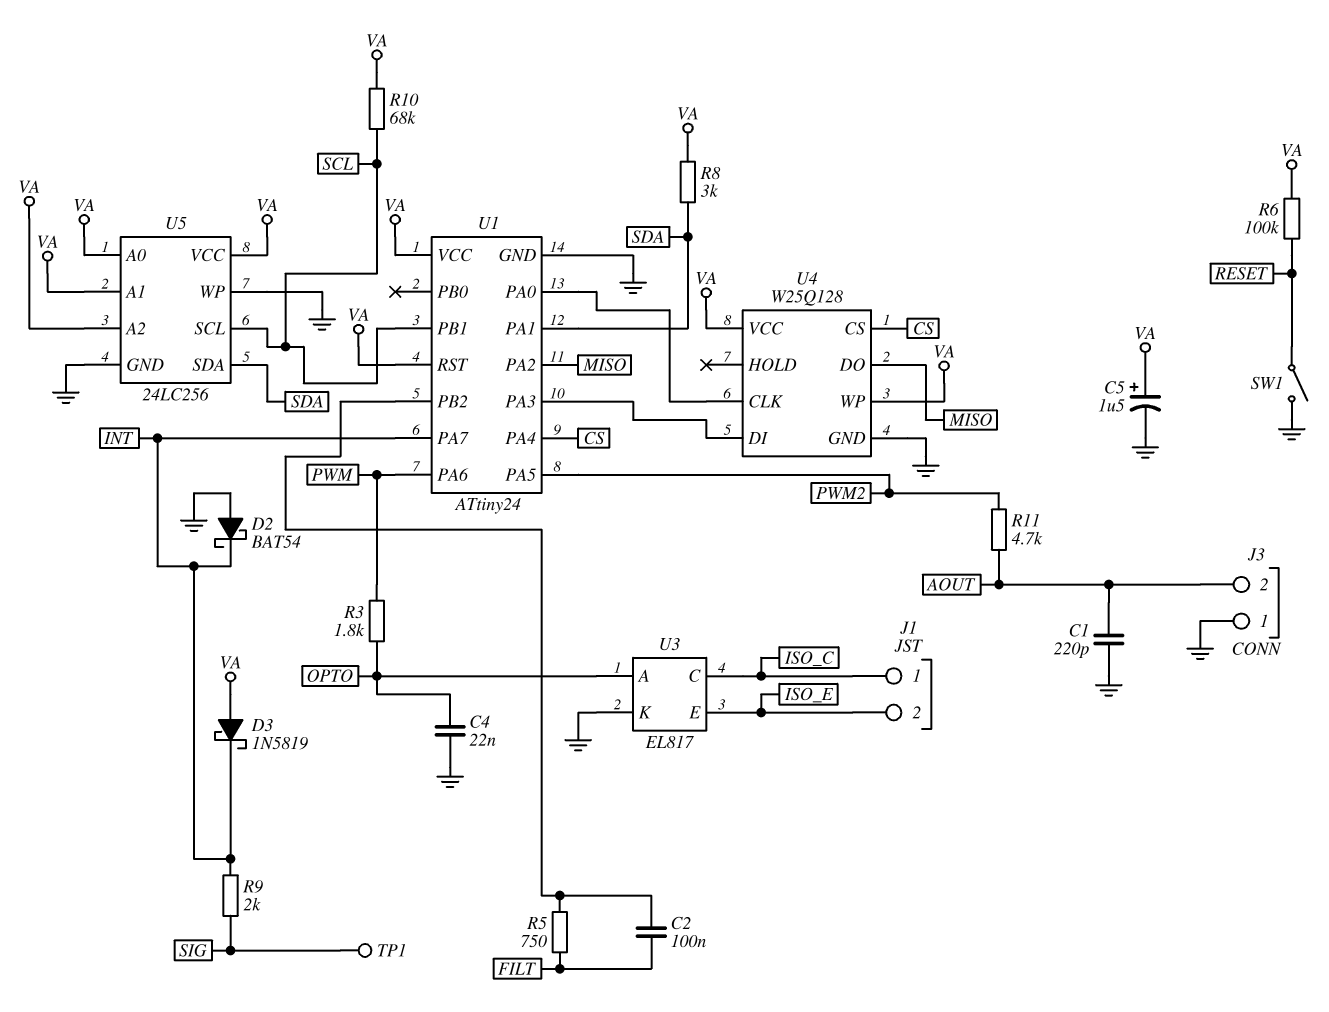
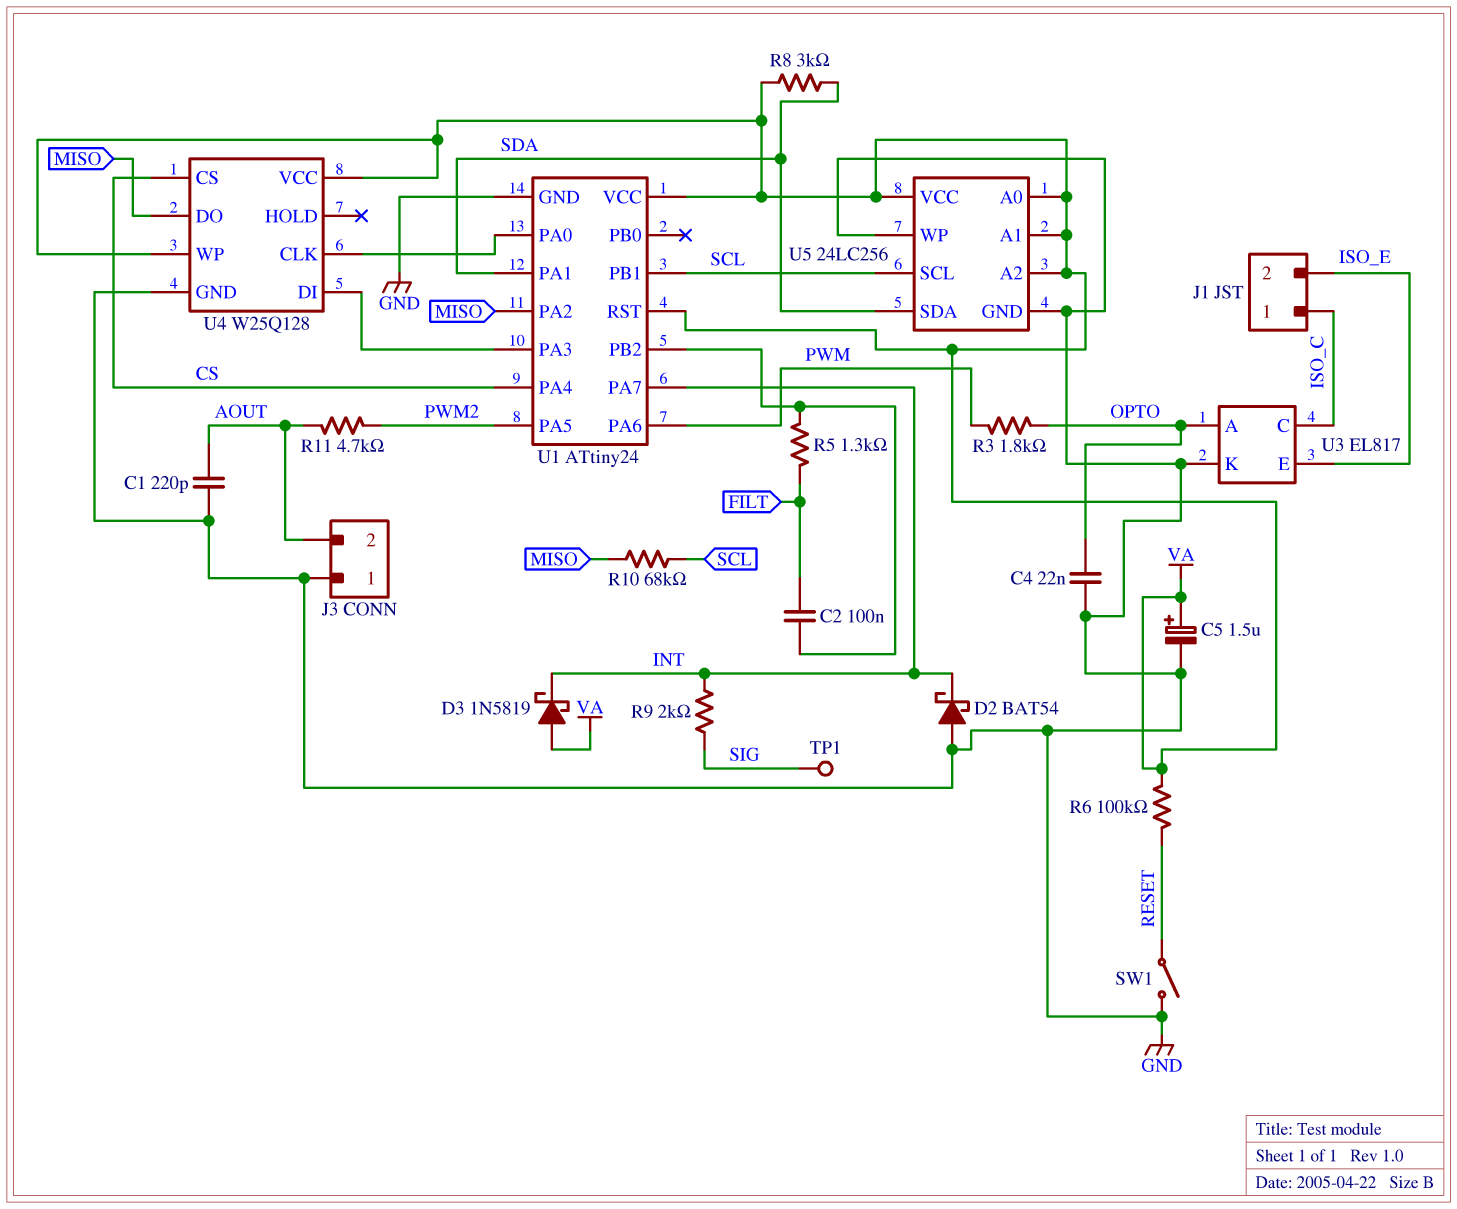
R5: 750 (FILT, U1/PB2) -> 1.3k (FILT, U1/PB2)
R10: 68k (SCL, VA) -> 68k (MISO, SCL)

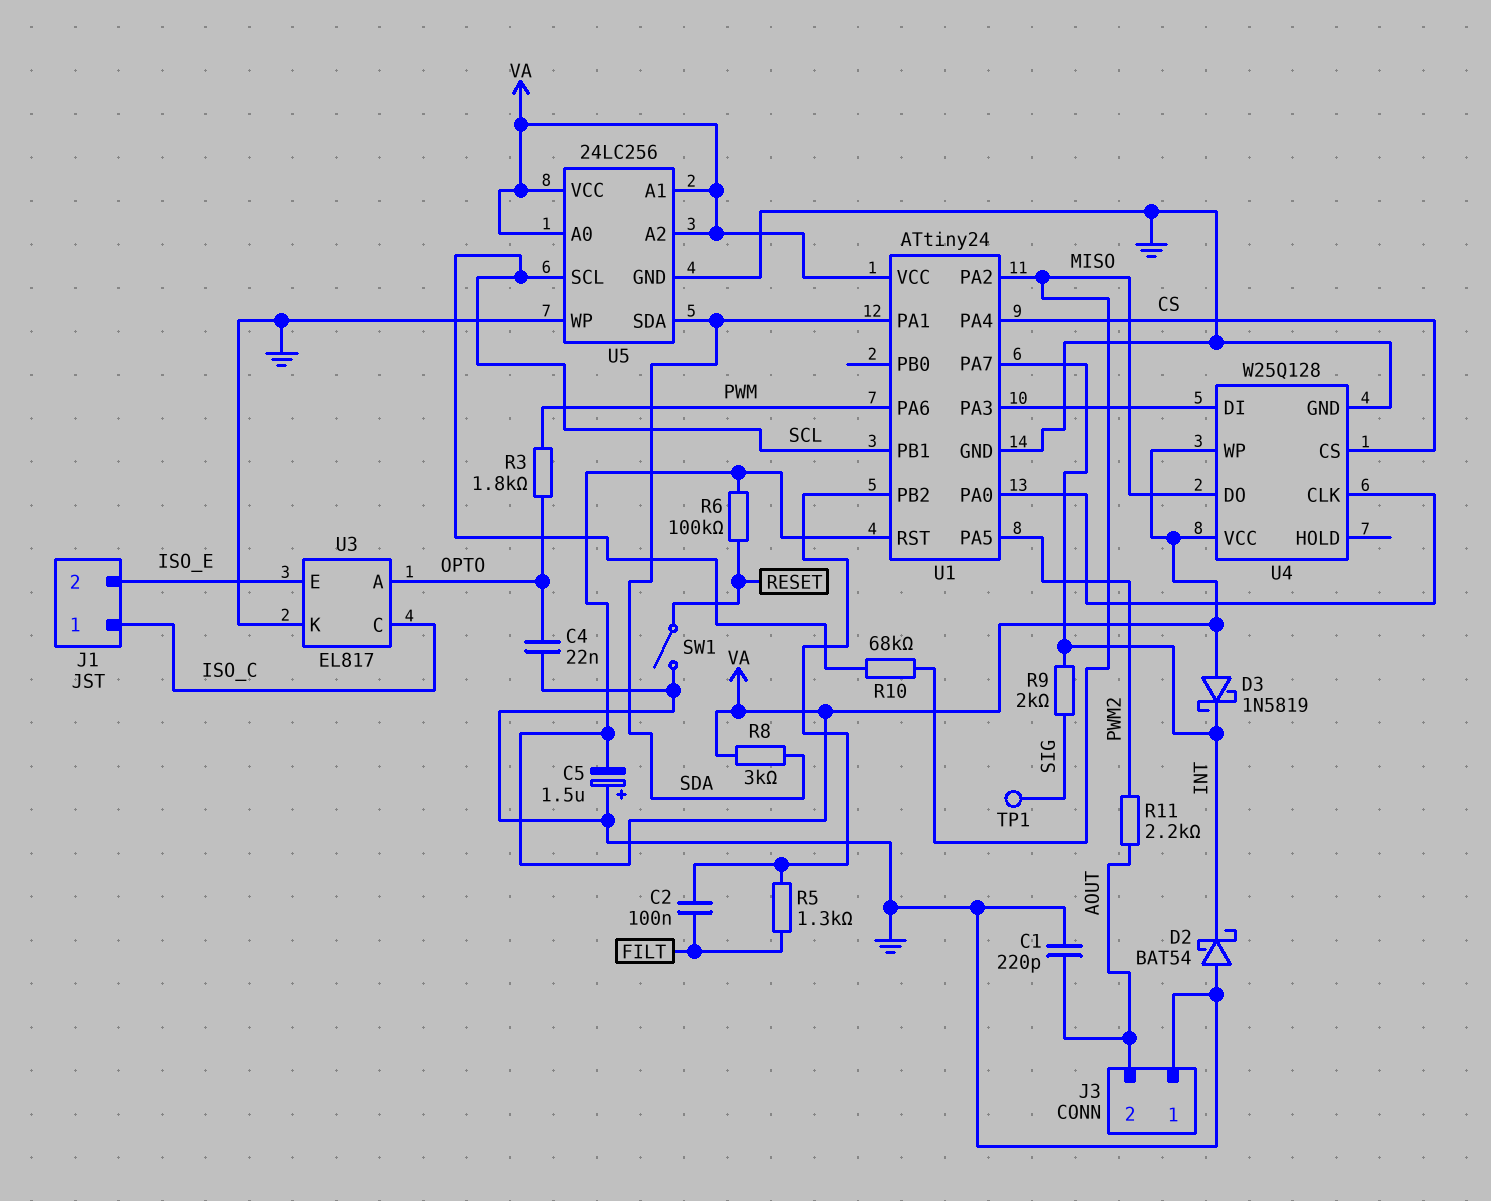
C5: 1.5uF (plus VA, minus GND) -> 1.5uF (plus GND, minus VA)
R11: 4.7k (AOUT, PWM2) -> 2.2k (AOUT, PWM2)

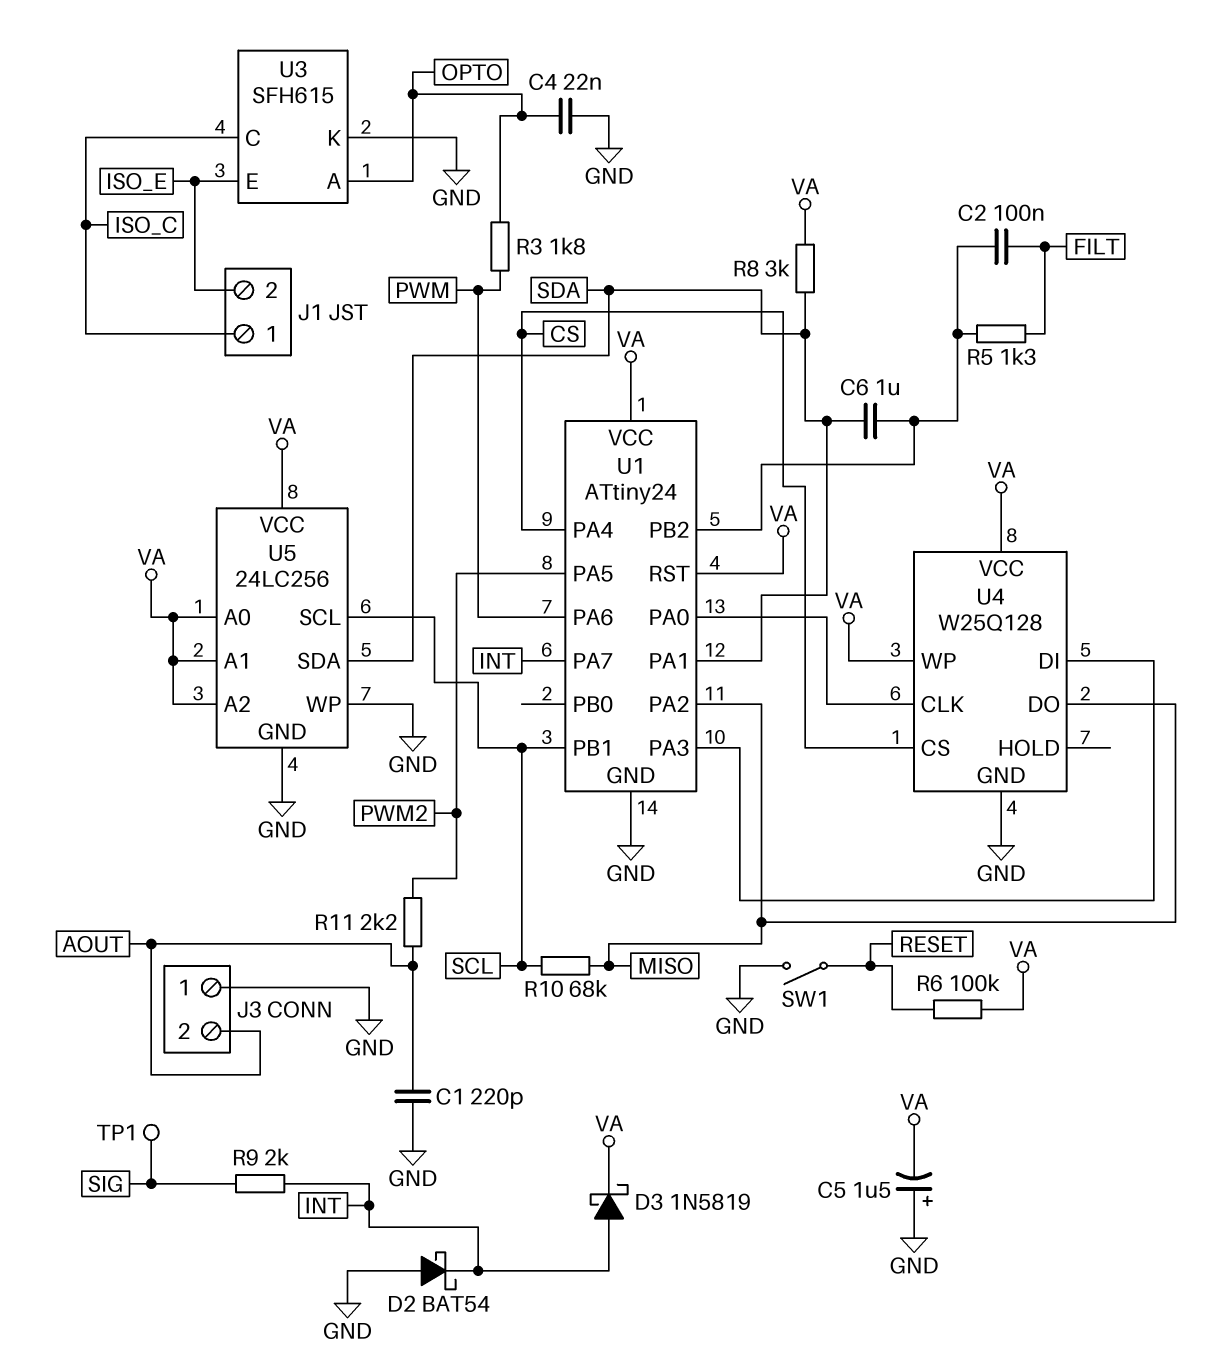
C6: none -> 1uF (SDA, U1/PB2)
D3: schottky 1N5819 (A VA, K INT) -> schottky 1N5819 (A INT, K VA)
U3: EL817 -> SFH615

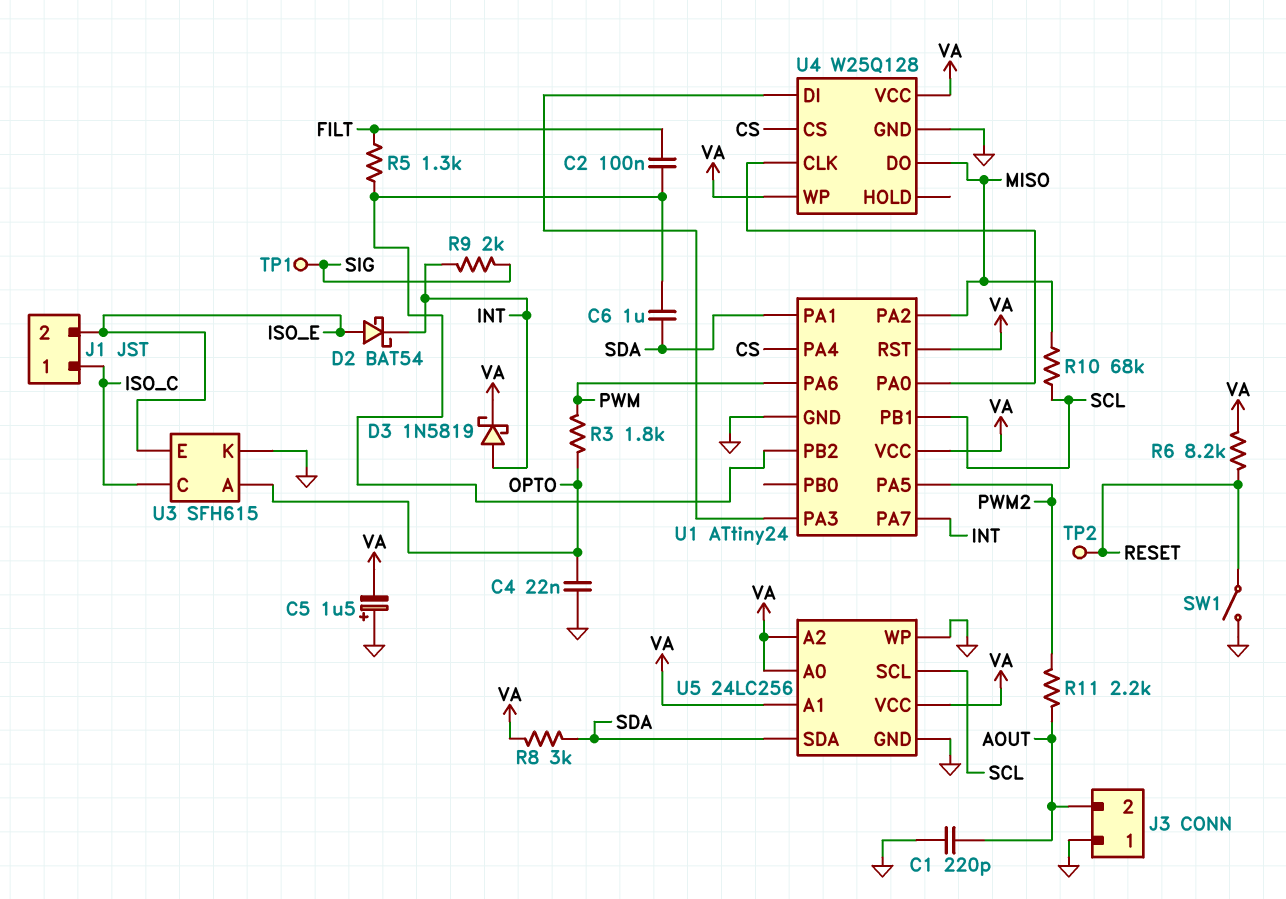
D2: schottky BAT54 (A GND, K INT) -> schottky BAT54 (A ISO_E, K INT)
R6: 100k (RESET, VA) -> 8.2k (RESET, VA)
TP2: none -> test point (RESET)

